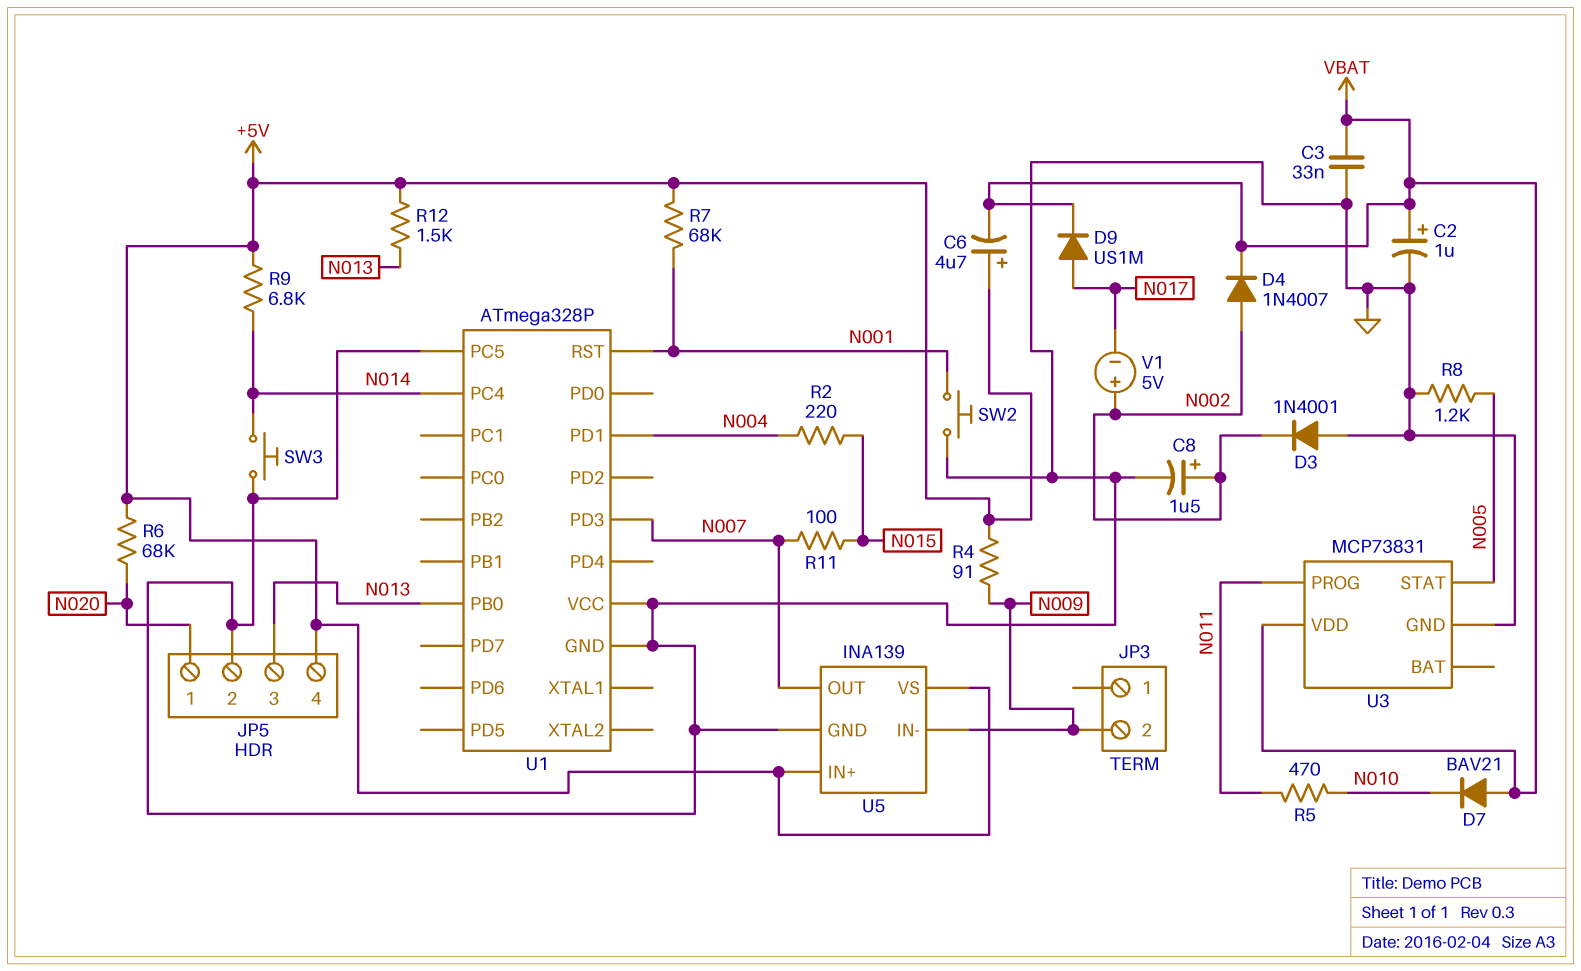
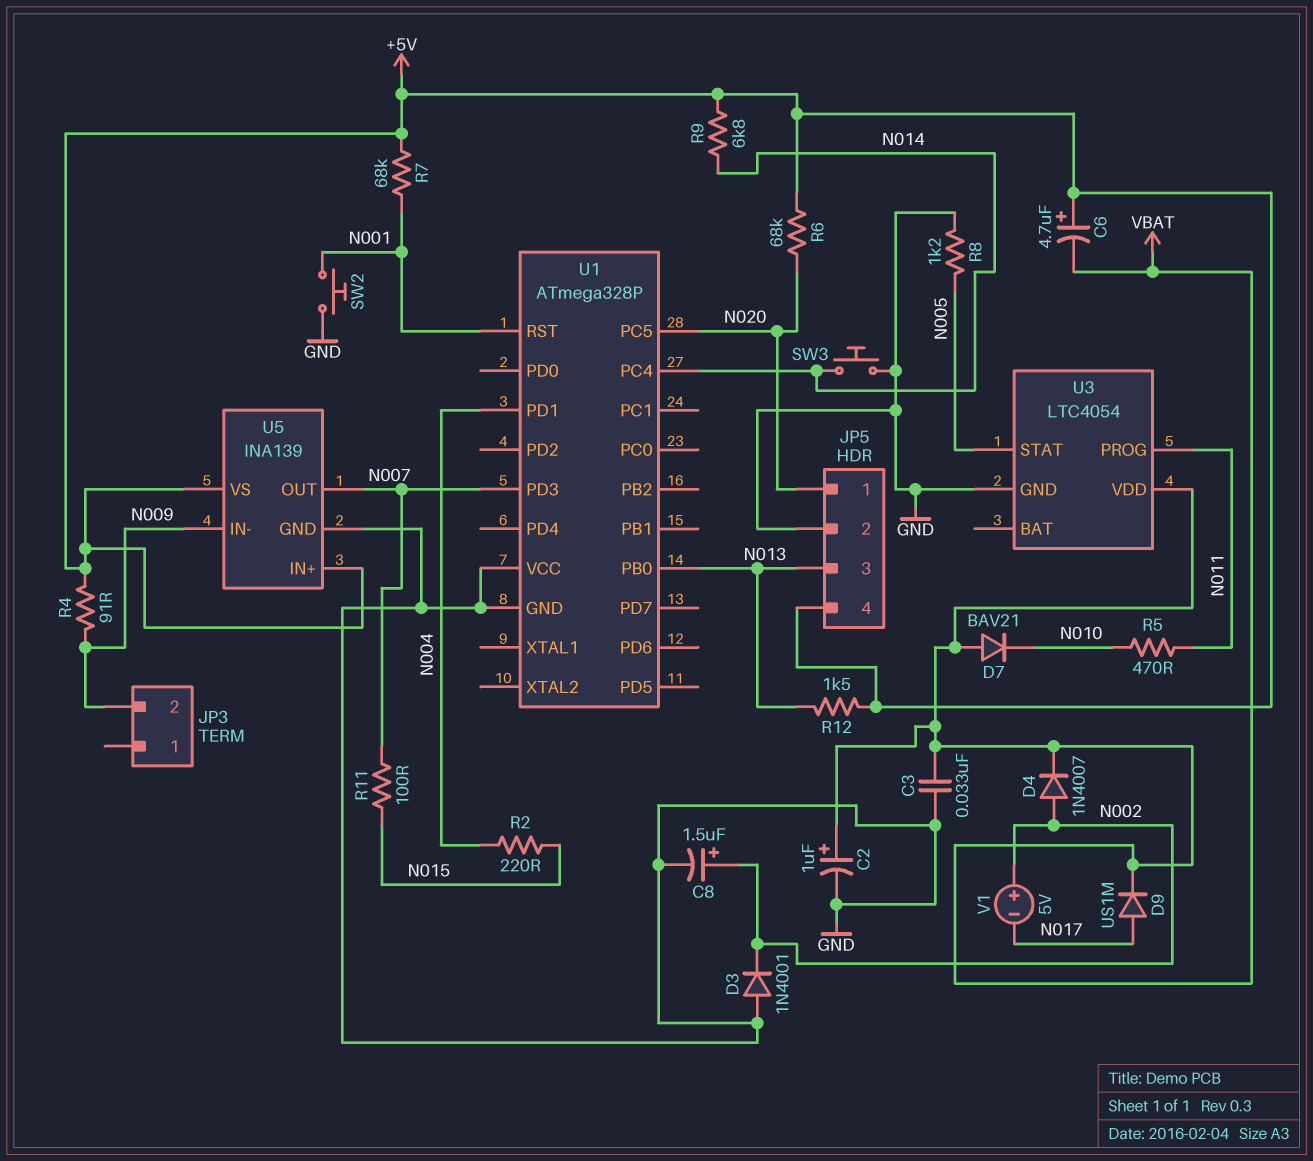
U1 pin PC5: GND -> N020
U3: MCP73831 -> LTC4054

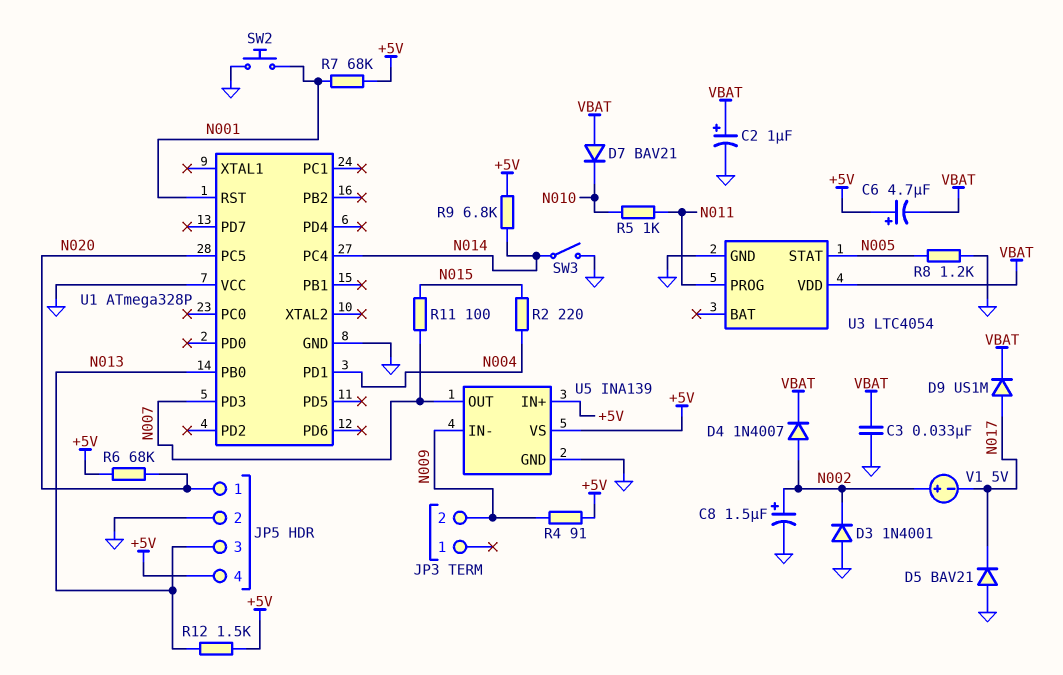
D5: none -> diode BAV21 (A GND, K N017)
R5: 470 (N010, N011) -> 1k (N010, N011)
SW3: button (GND, N014) -> switch (GND, N014)

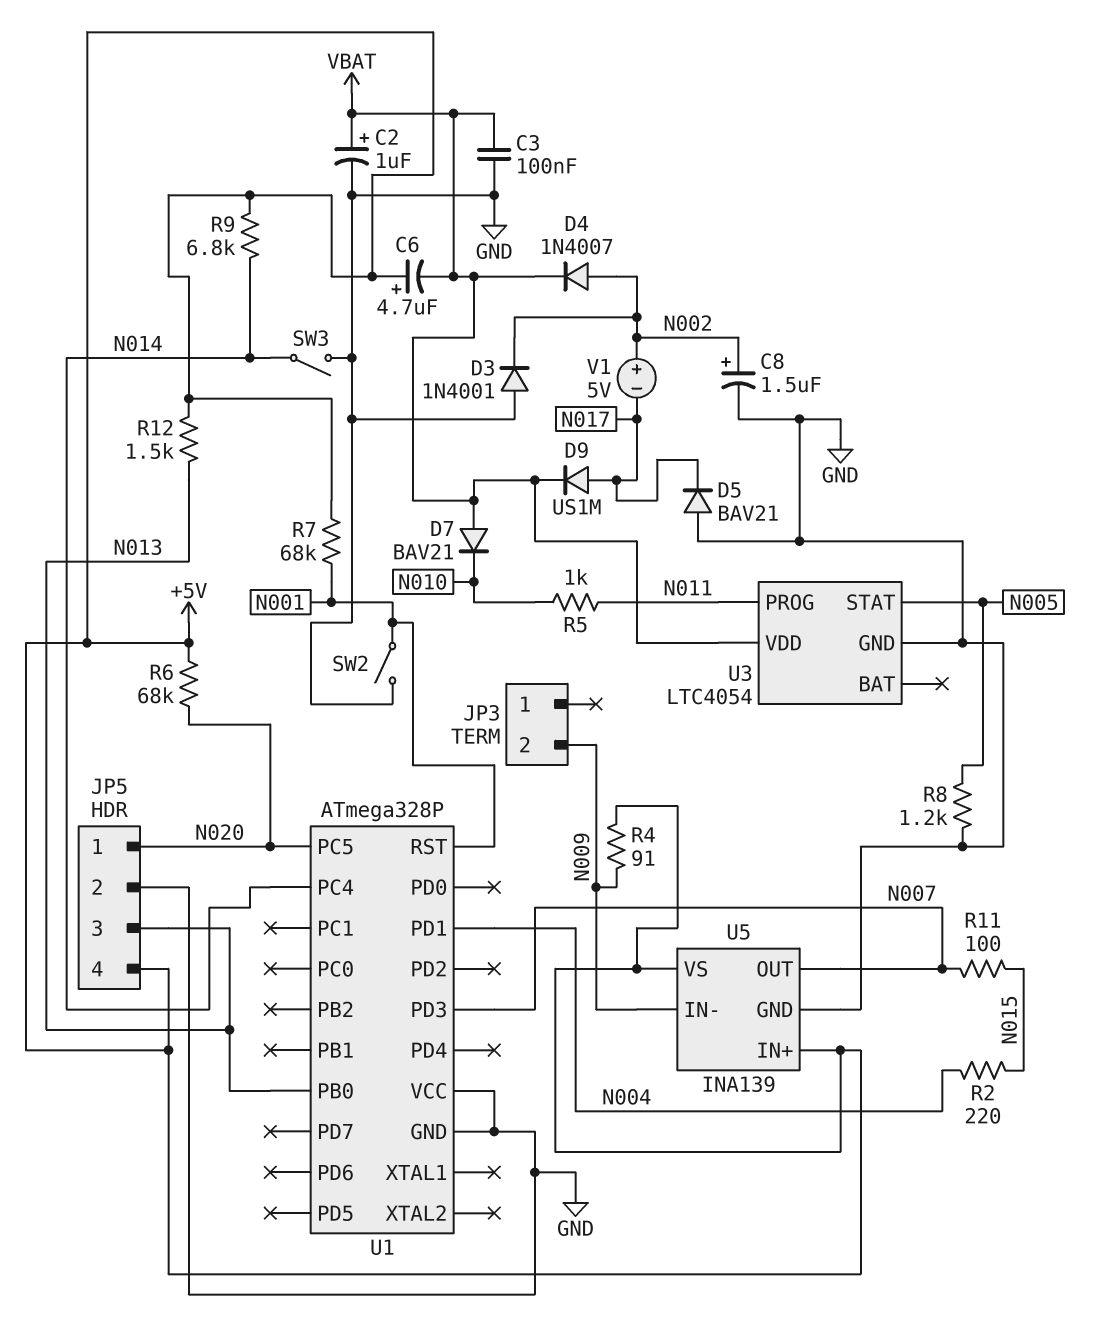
C3: 33nF (GND, VBAT) -> 100nF (GND, VBAT)
SW2: button (GND, N001) -> switch (GND, N001)

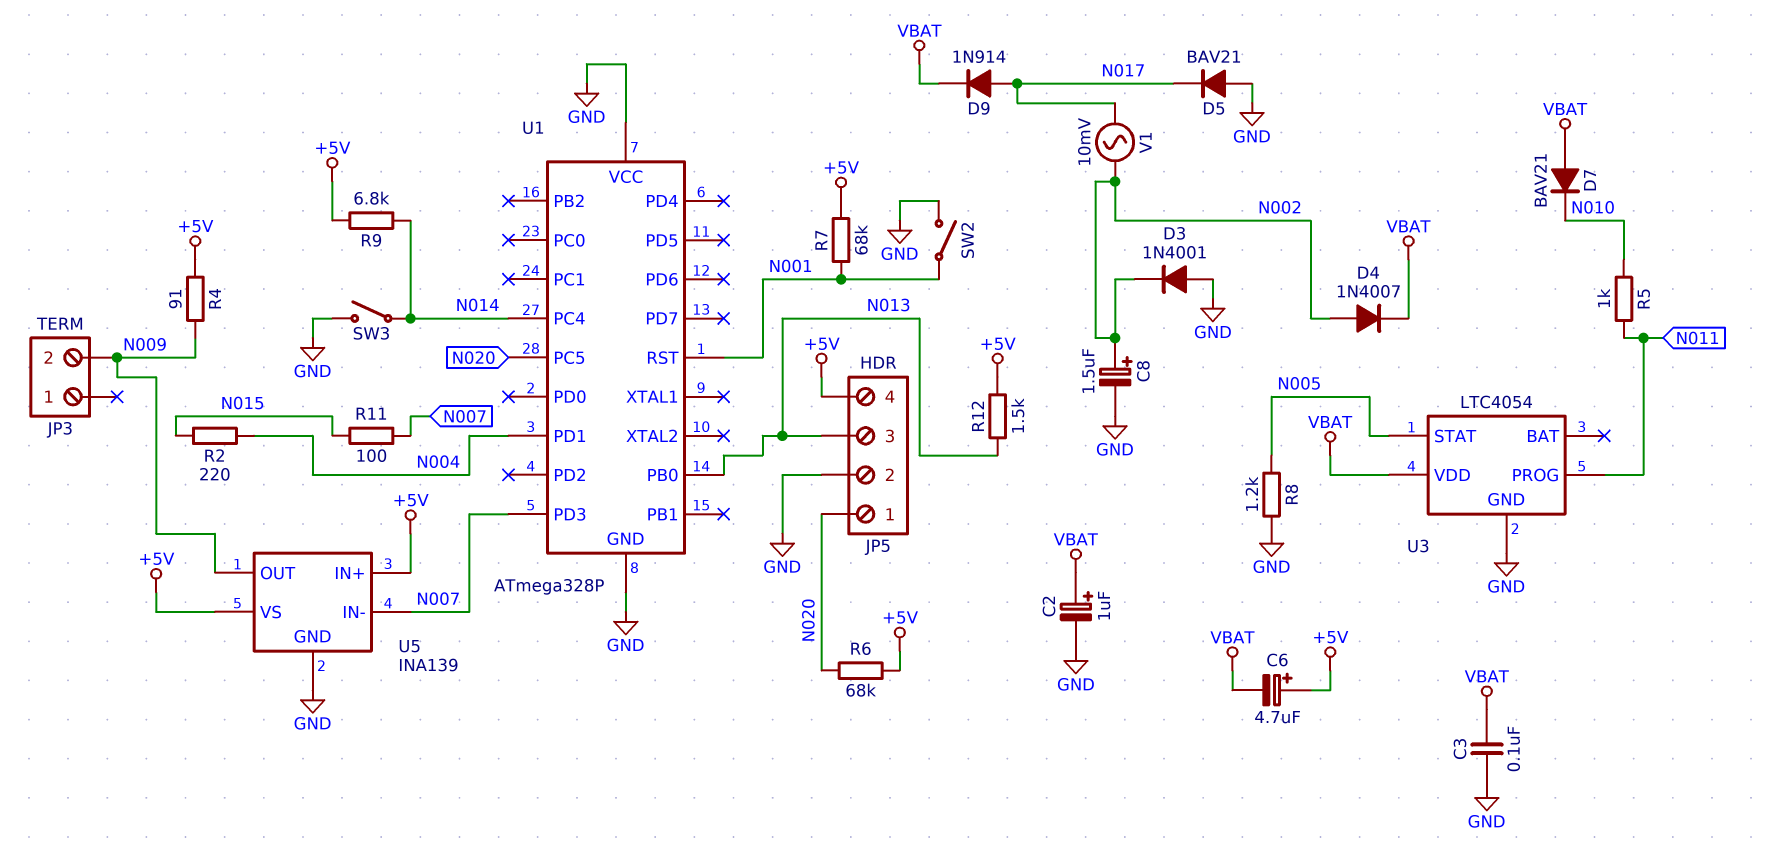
D9: diode US1M (A N017, K VBAT) -> diode 1N914 (A N017, K VBAT)
U5 pin IN-: N009 -> N007
U5 pin OUT: N007 -> N009
V1: 5V (plus N002, minus N017) -> AC 10mV (N002, N017)

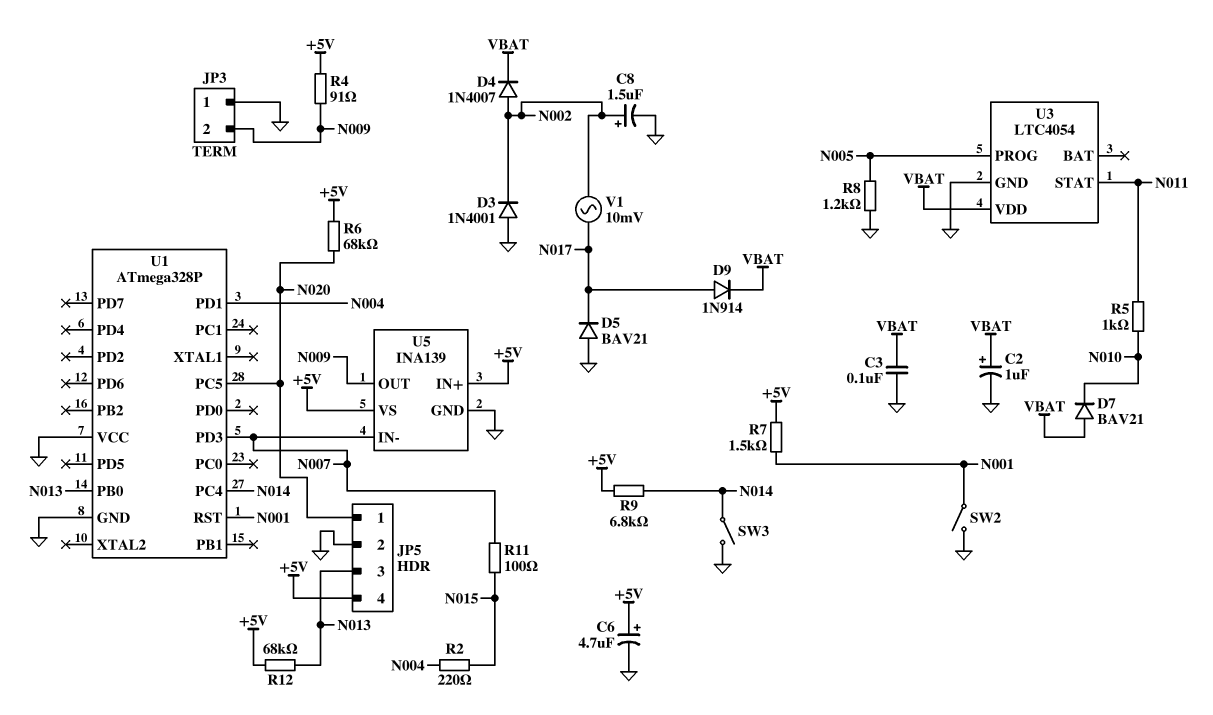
C6: 4.7uF (plus +5V, minus VBAT) -> 4.7uF (plus +5V, minus GND)
JP3 pin 1: none -> GND
R7: 68k (+5V, N001) -> 1.5k (+5V, N001)
R12: 1.5k (+5V, N013) -> 68k (+5V, N013)
U3 pin PROG: N011 -> N005
U3 pin STAT: N005 -> N011

